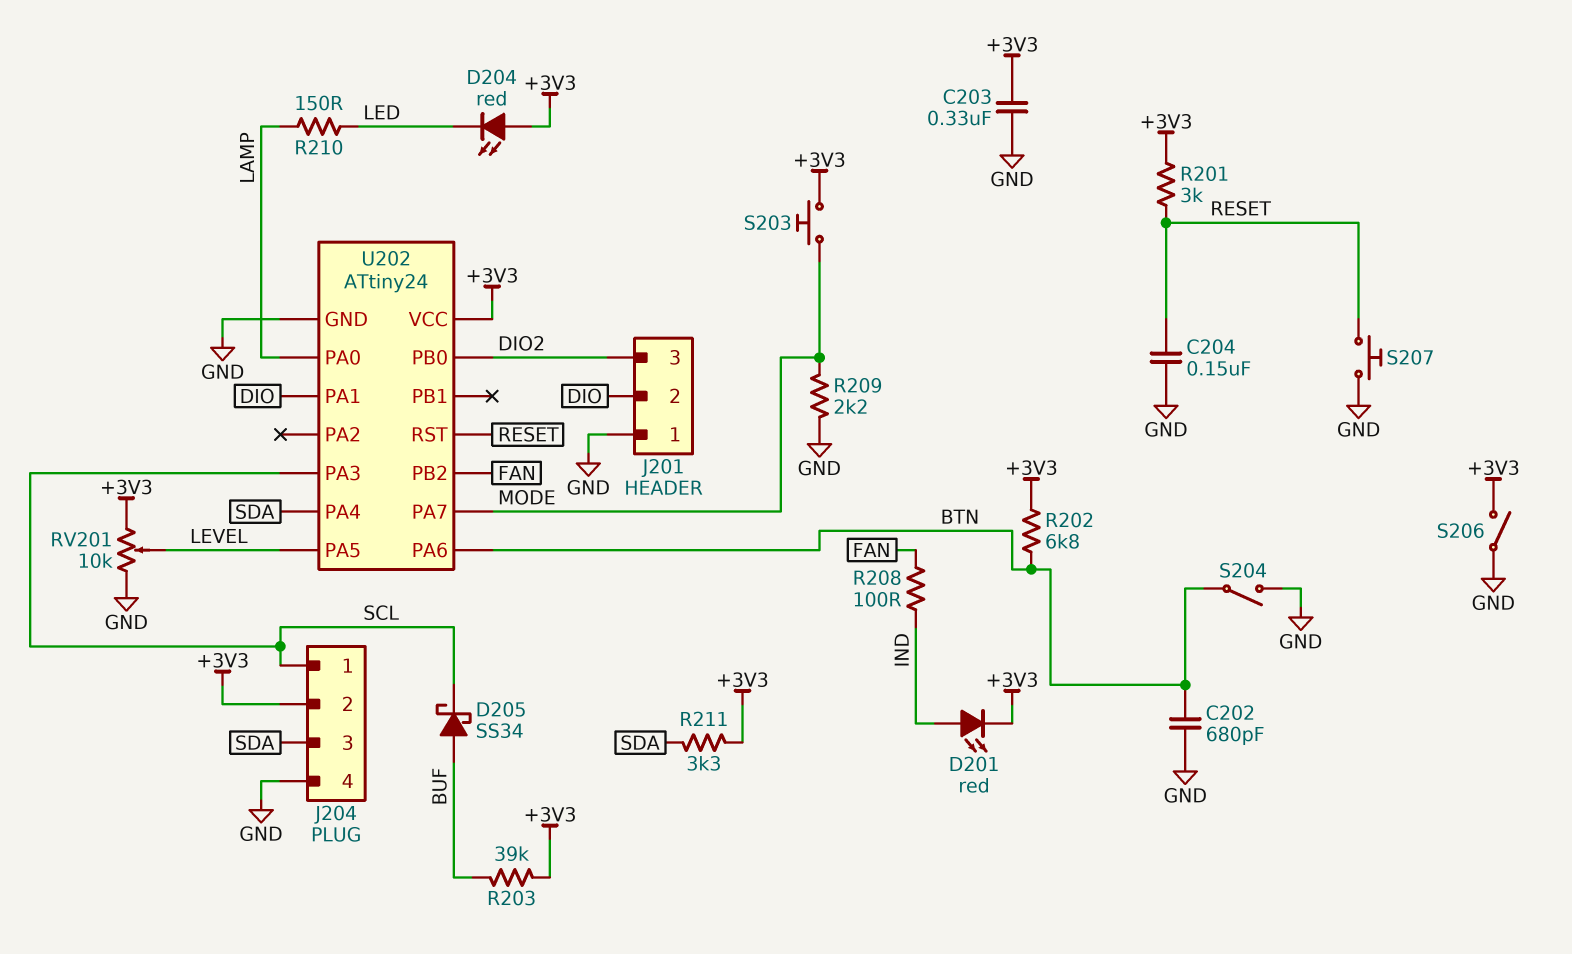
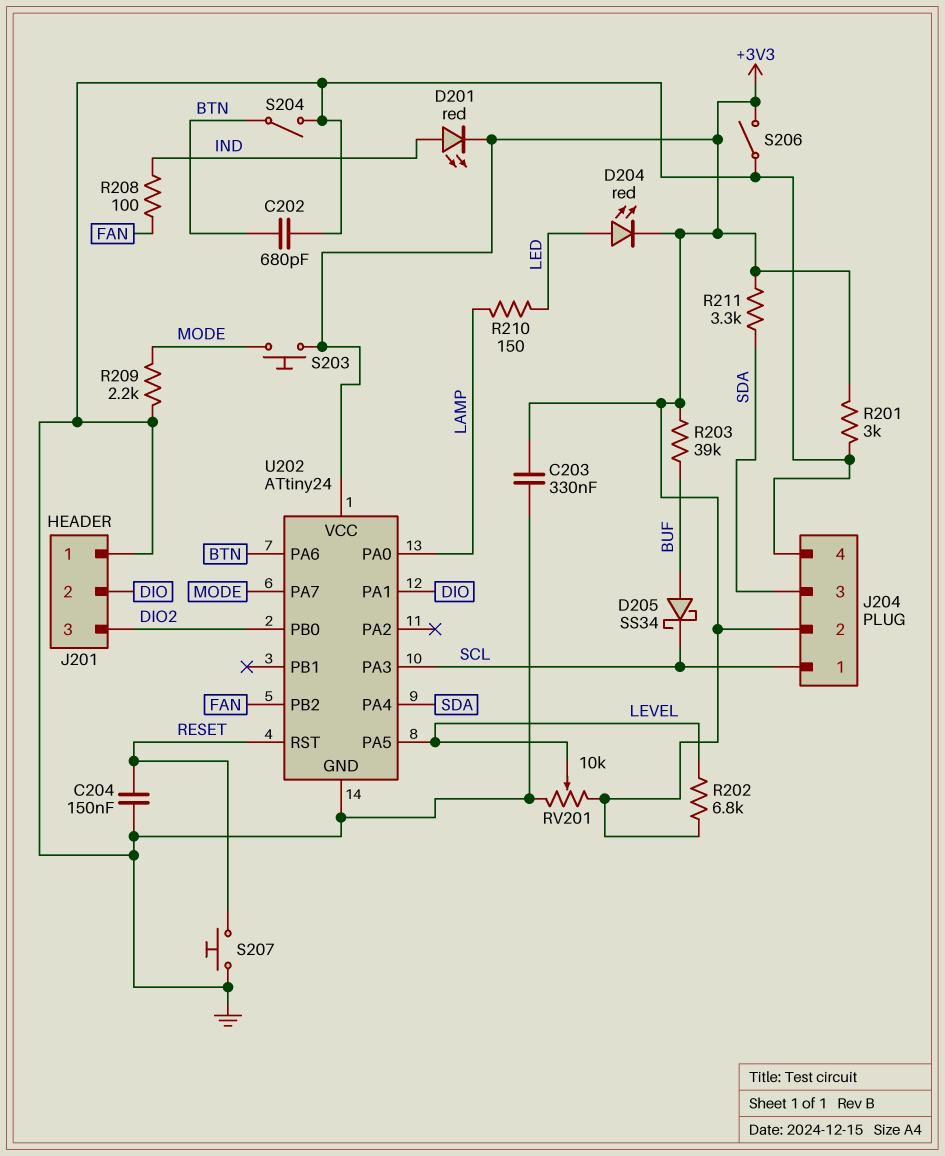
D204: LED red (A +3V3, K LED) -> LED red (A LED, K +3V3)
R201: 3k (+3V3, RESET) -> 3k (+3V3, GND)
R202: 6.8k (+3V3, BTN) -> 6.8k (+3V3, LEVEL)

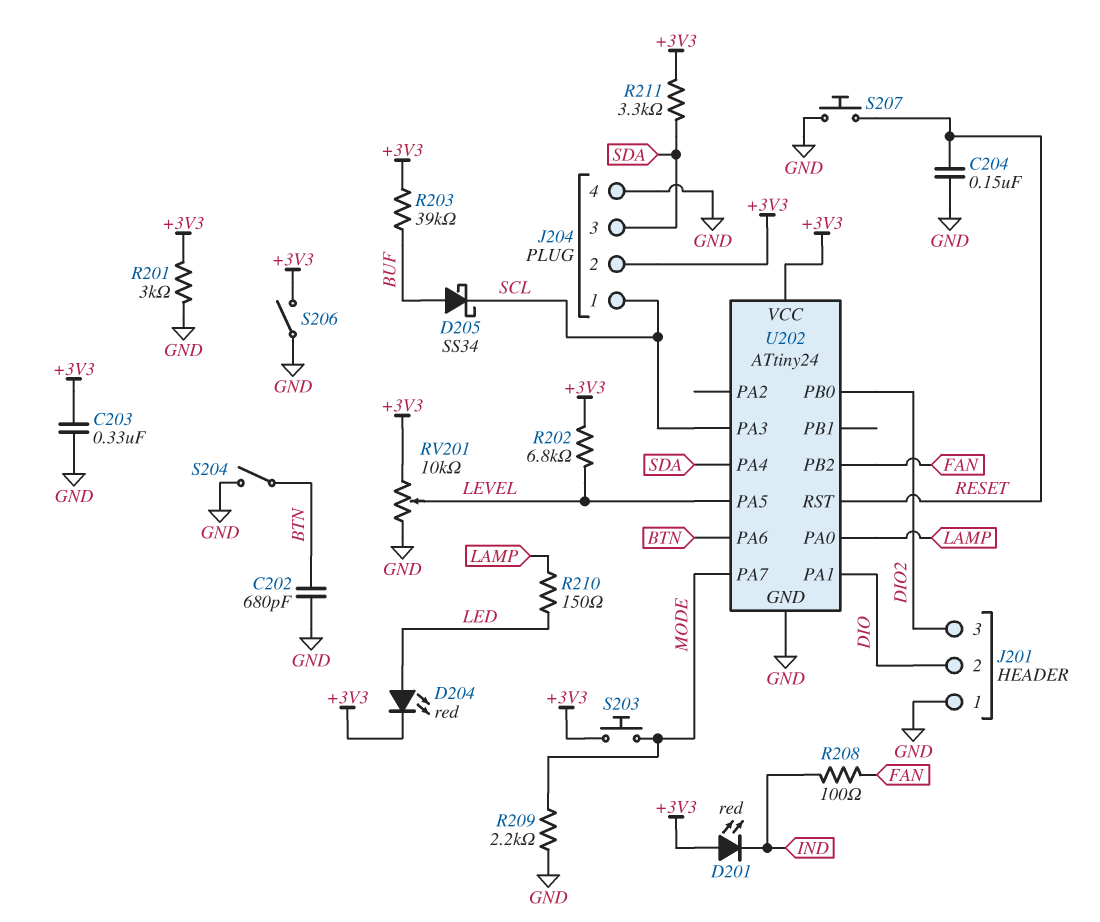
D201: LED red (A IND, K +3V3) -> LED red (A +3V3, K IND)

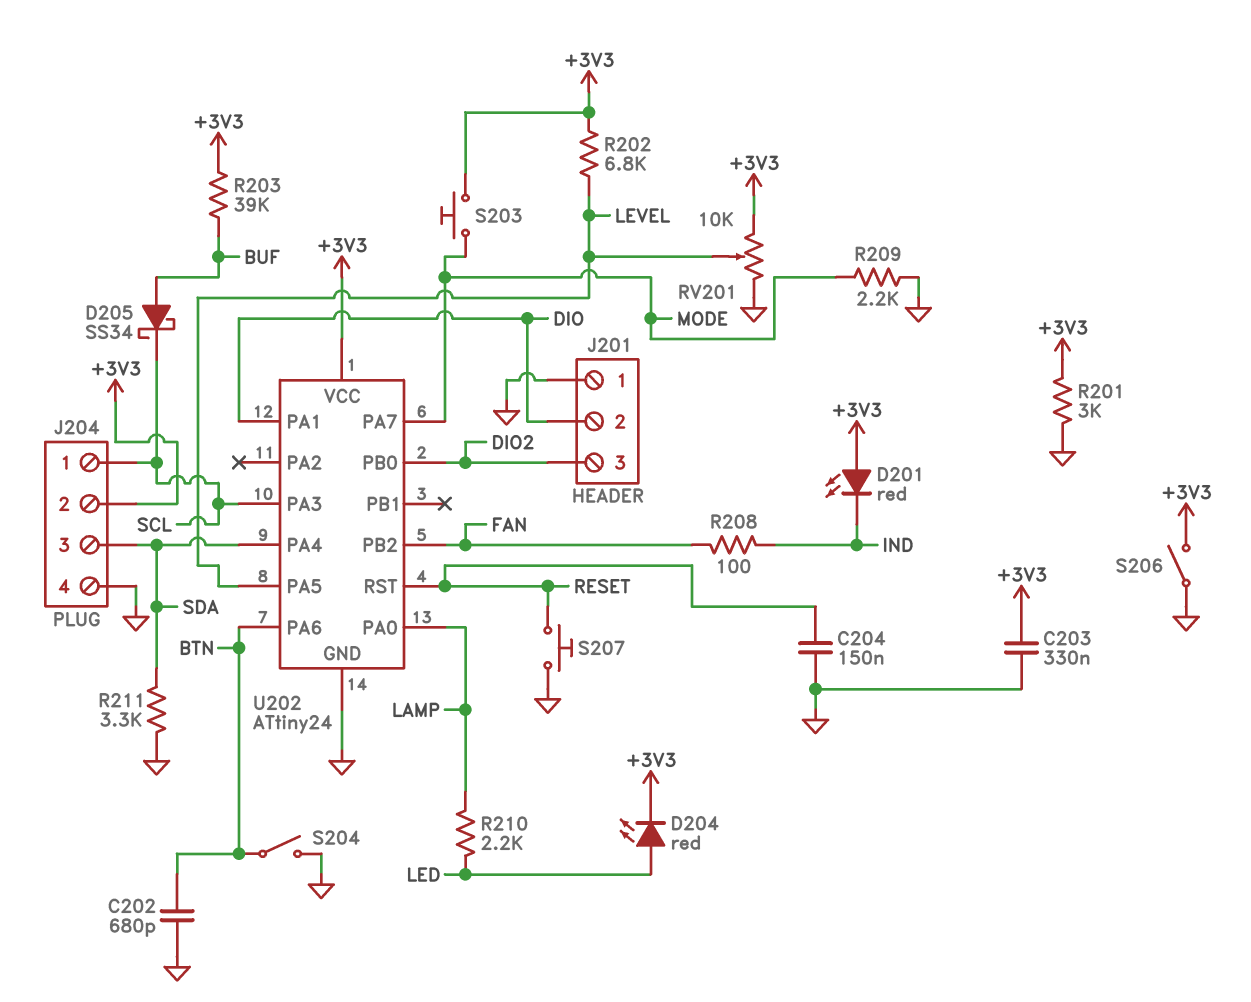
R210: 150 (LAMP, LED) -> 2.2k (LAMP, LED)
R211: 3.3k (+3V3, SDA) -> 3.3k (GND, SDA)

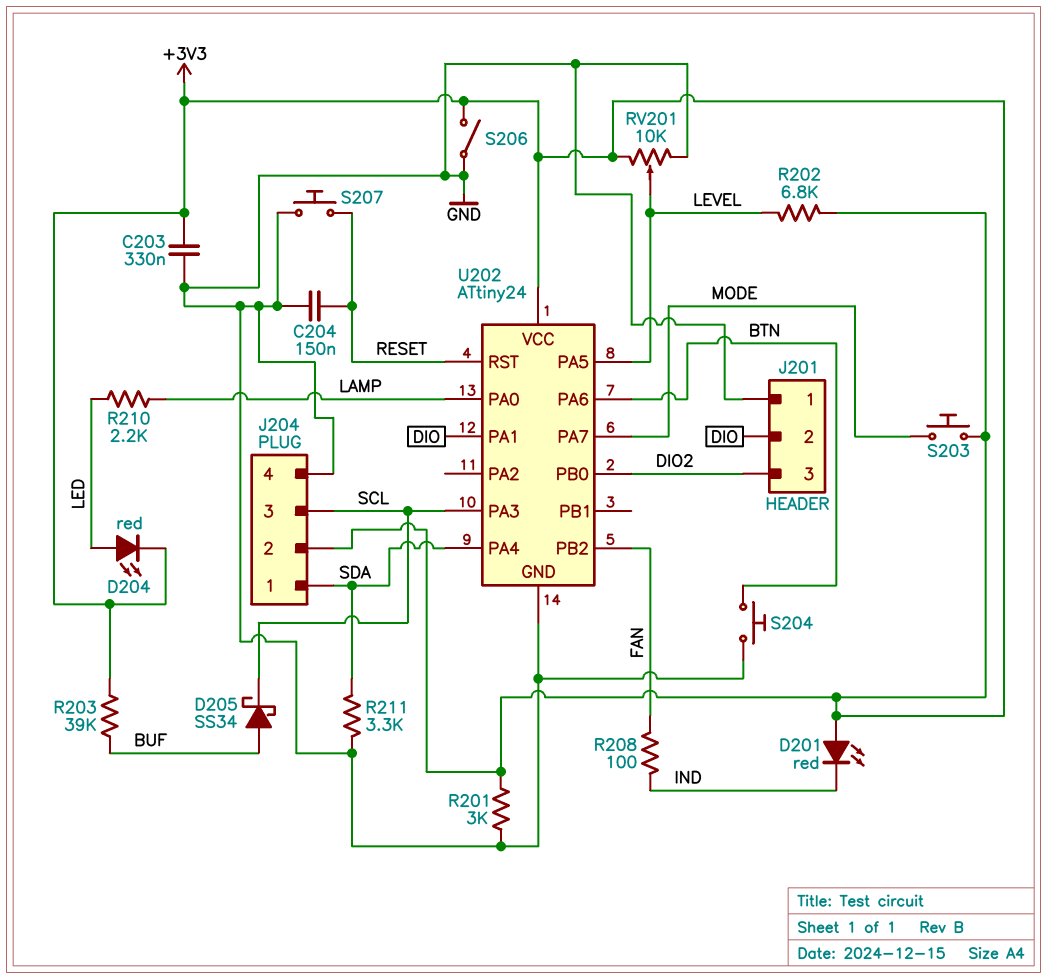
C202: 680pF (BTN, GND) -> none
J204 pin 1: SCL -> SDA
J204 pin 3: SDA -> SCL
R209: 2.2k (GND, MODE) -> none
S204: switch (BTN, GND) -> button (BTN, GND)

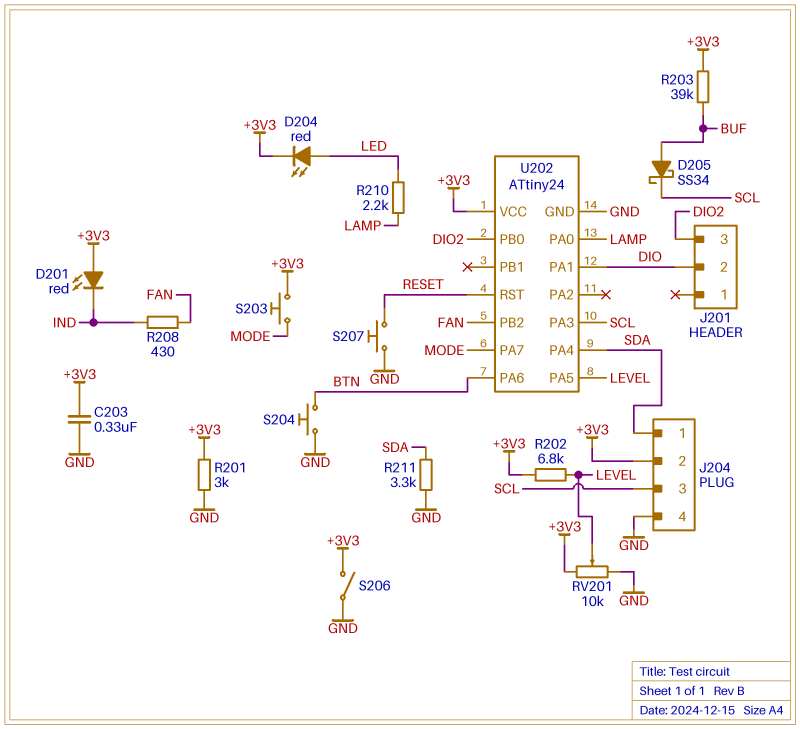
C204: 150nF (GND, RESET) -> none
J201 pin 1: GND -> none
R208: 100 (FAN, IND) -> 430 (FAN, IND)

